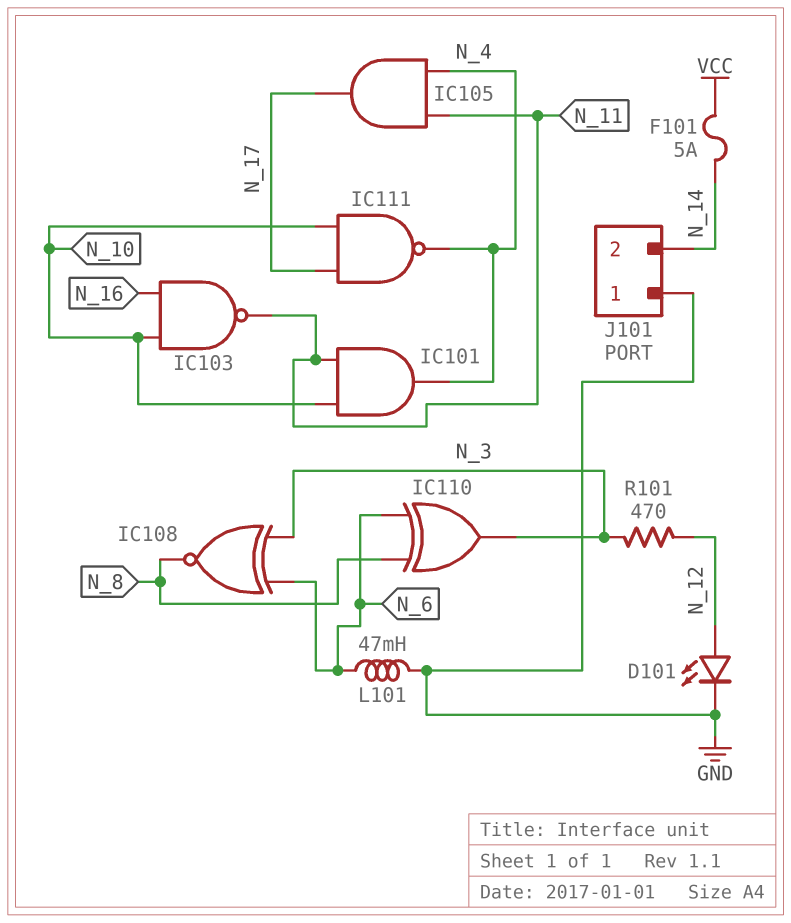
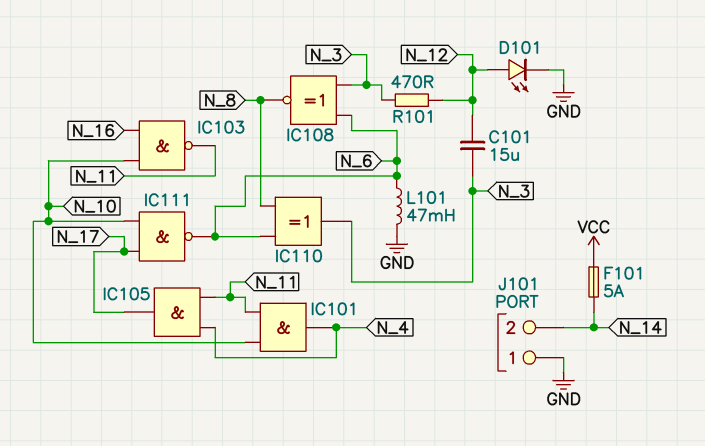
C101: none -> 15uF (N_3, N_12)
IC111: NAND (in N_10, in N_17, out N_4) -> NAND (in N_10, in N_17, out N_6)

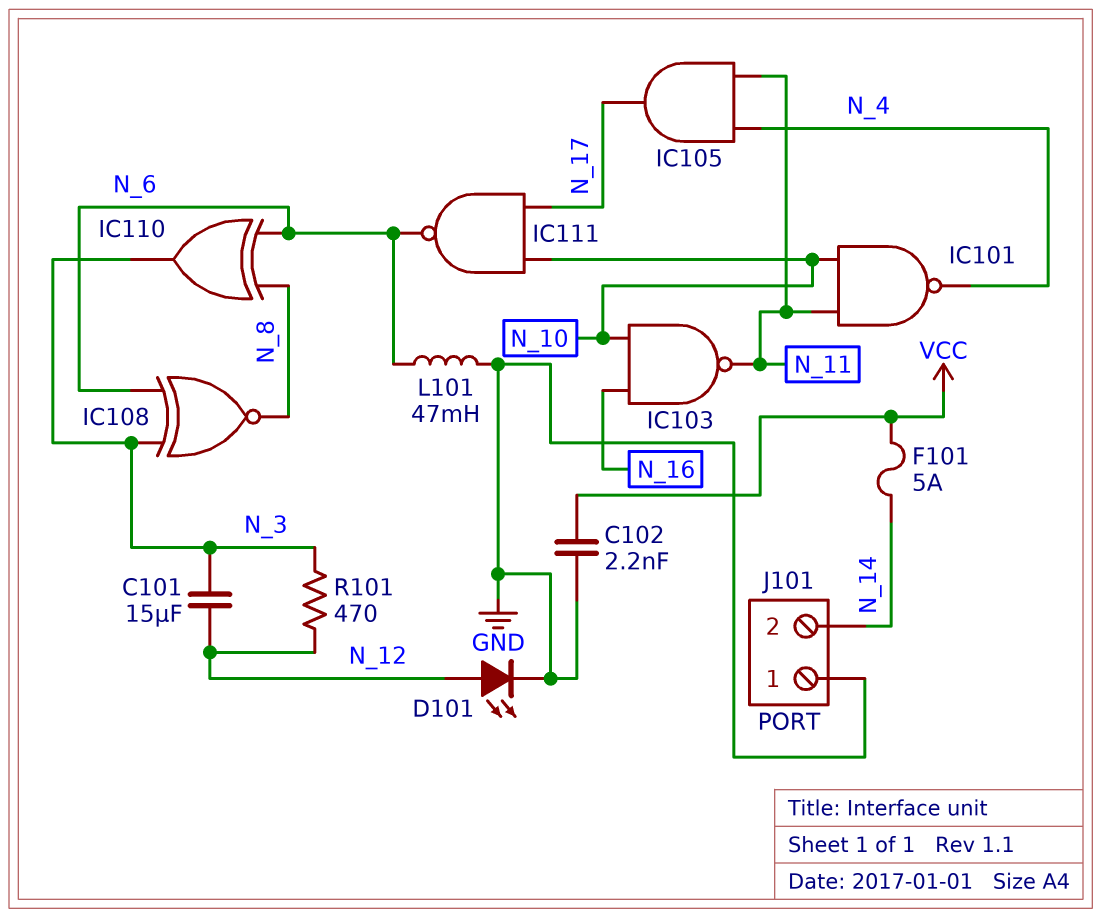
C102: none -> 2.2nF (GND, VCC)
IC101: AND (in N_10, in N_11, out N_4) -> NAND (in N_10, in N_11, out N_4)

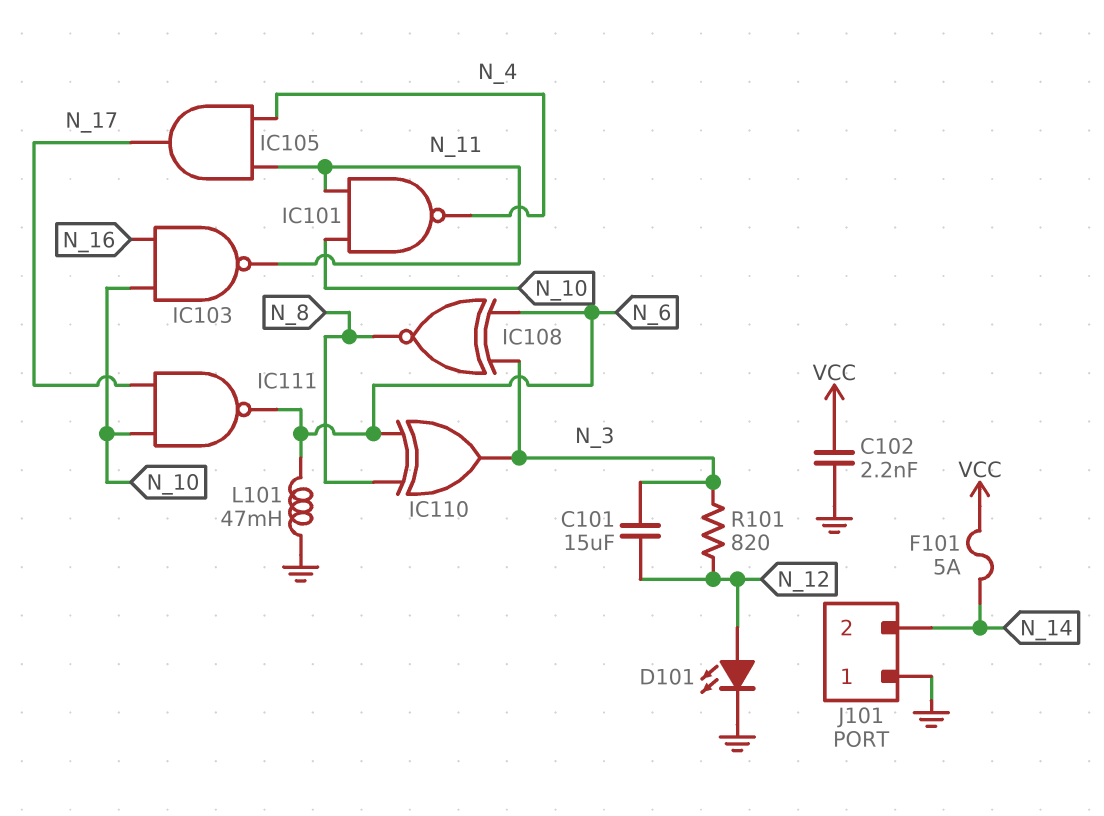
R101: 470 (N_3, N_12) -> 820 (N_3, N_12)

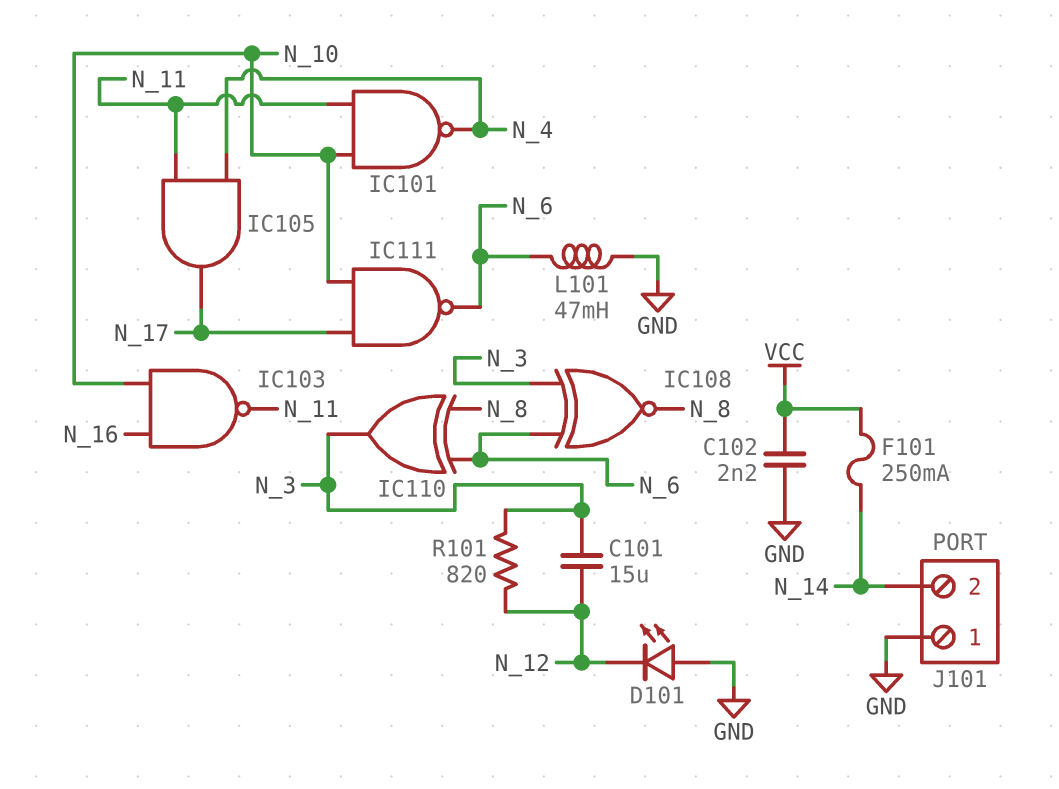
D101: LED (A N_12, K GND) -> LED (A GND, K N_12)
F101: 5A (N_14, VCC) -> 250mA (N_14, VCC)

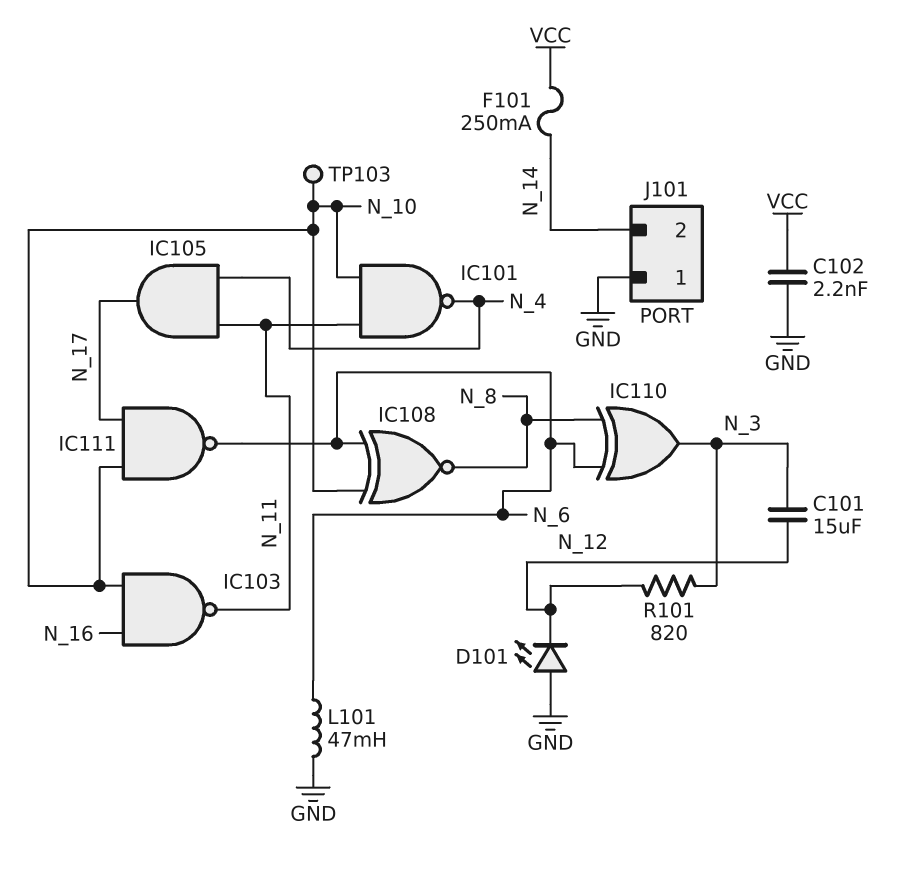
IC108: XNOR (in N_3, in N_6, out N_8) -> XNOR (in N_6, in N_10, out N_8)
TP103: none -> test point (N_10)

